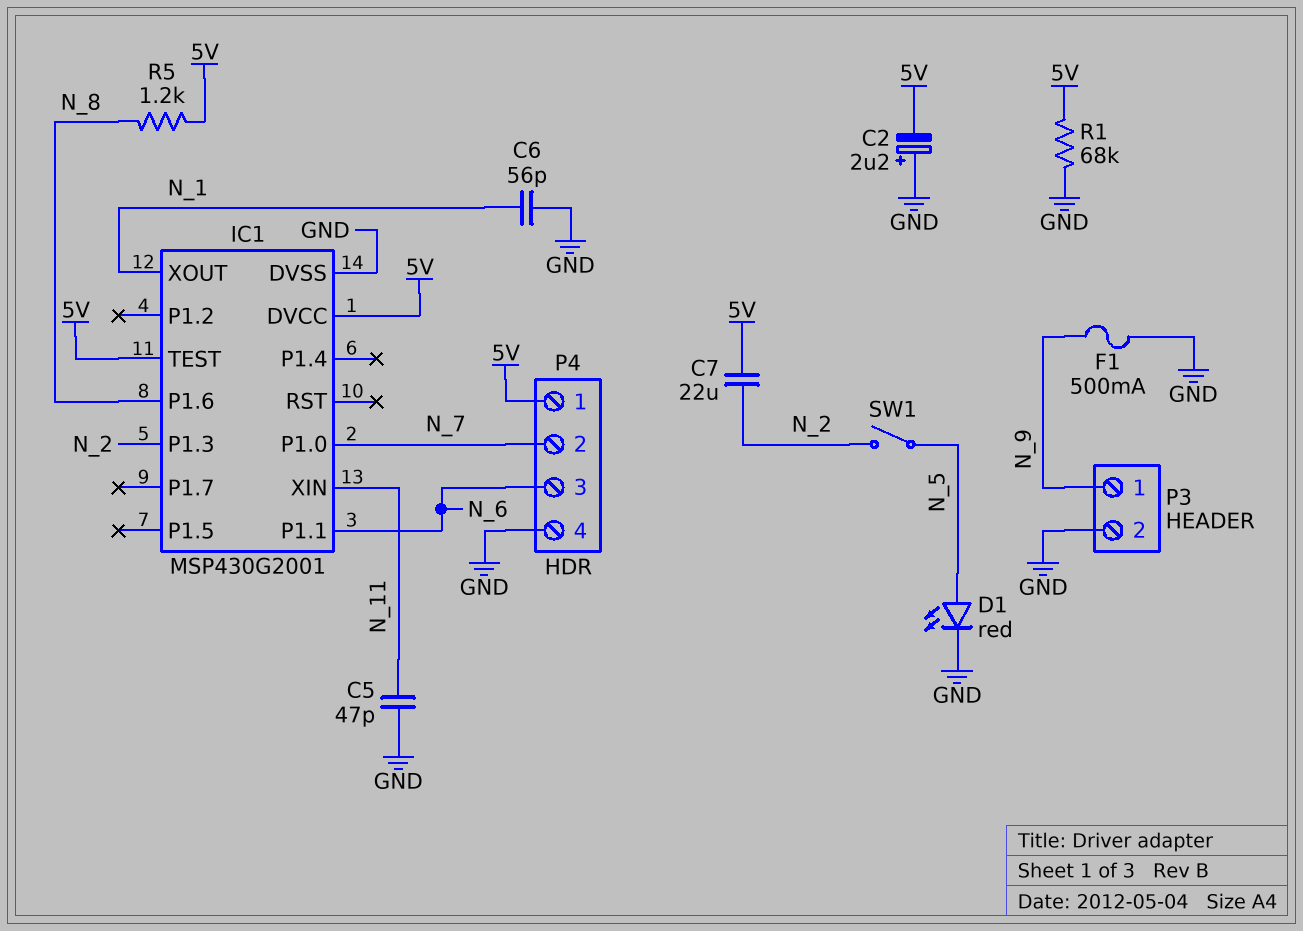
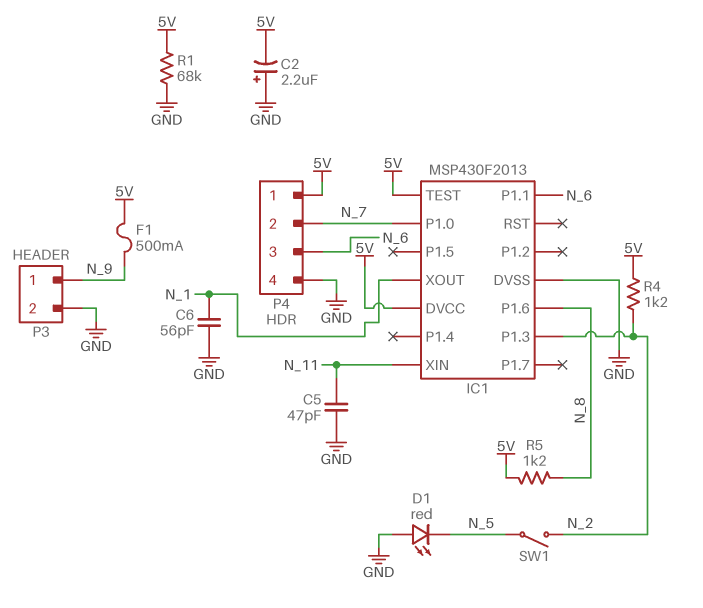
C7: 22uF (5V, N_2) -> none
D1: LED red (A N_5, K GND) -> LED red (A GND, K N_5)
F1: 500mA (GND, N_9) -> 500mA (5V, N_9)
IC1: MSP430G2001 -> MSP430F2013
R4: none -> 1.2k (5V, N_2)

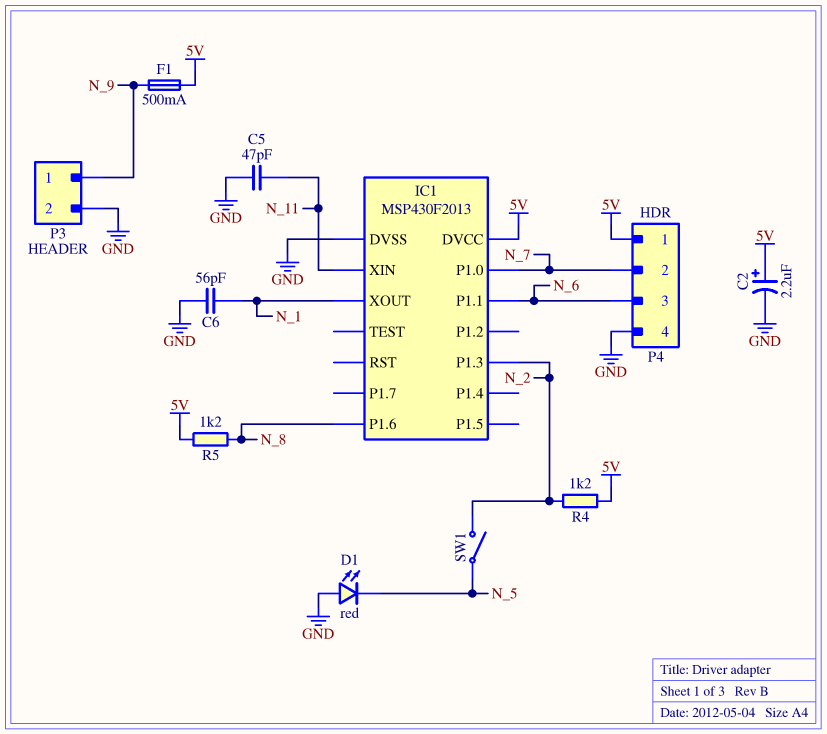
C2: 2.2uF (plus GND, minus 5V) -> 2.2uF (plus 5V, minus GND)
IC1 pin TEST: 5V -> none
R1: 68k (5V, GND) -> none

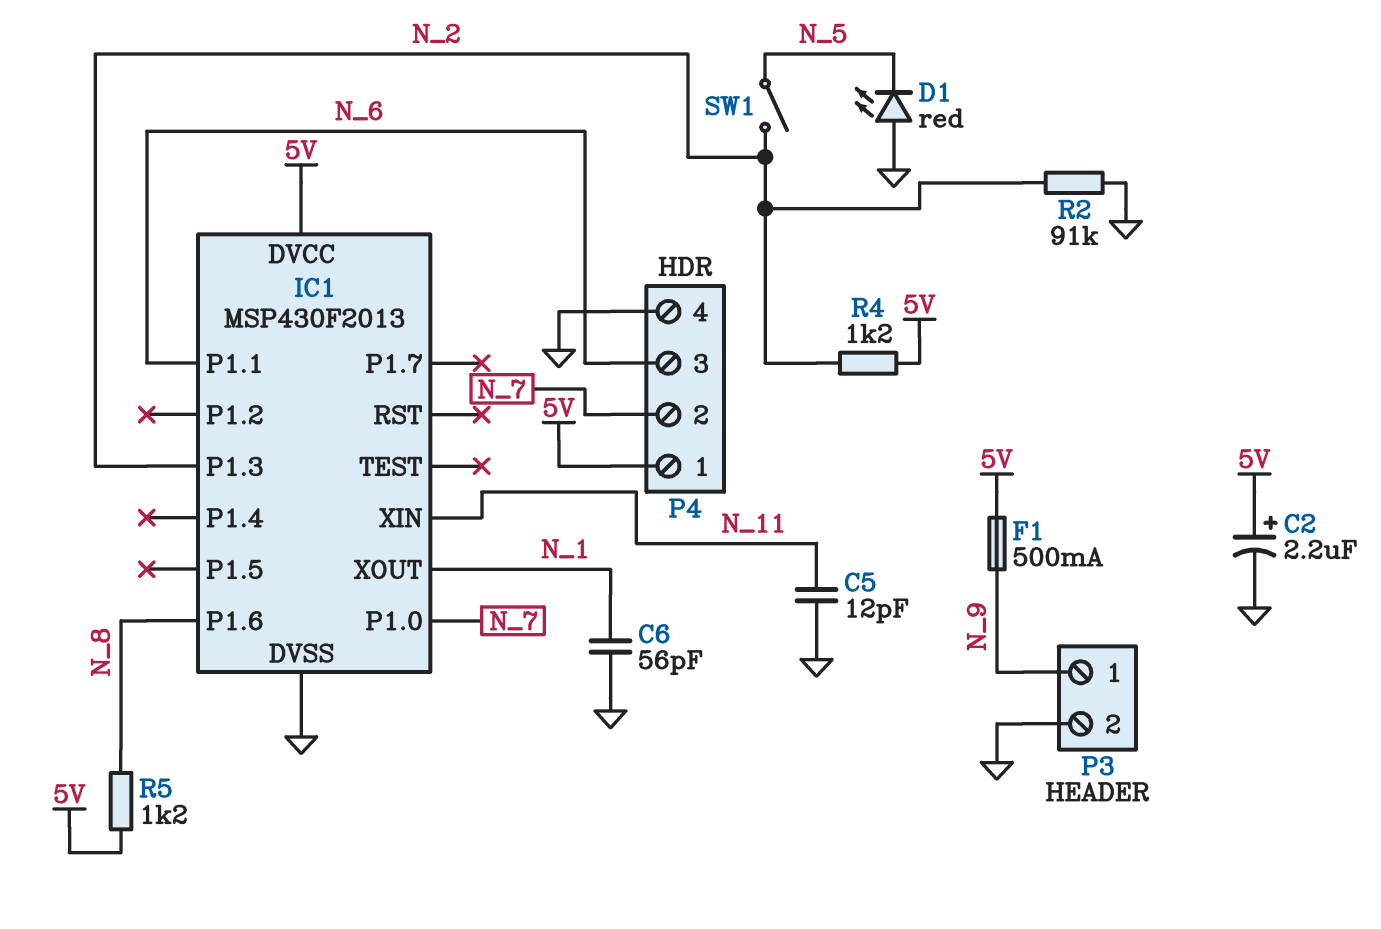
C5: 47pF (GND, N_11) -> 12pF (GND, N_11)
R2: none -> 91k (GND, N_2)

